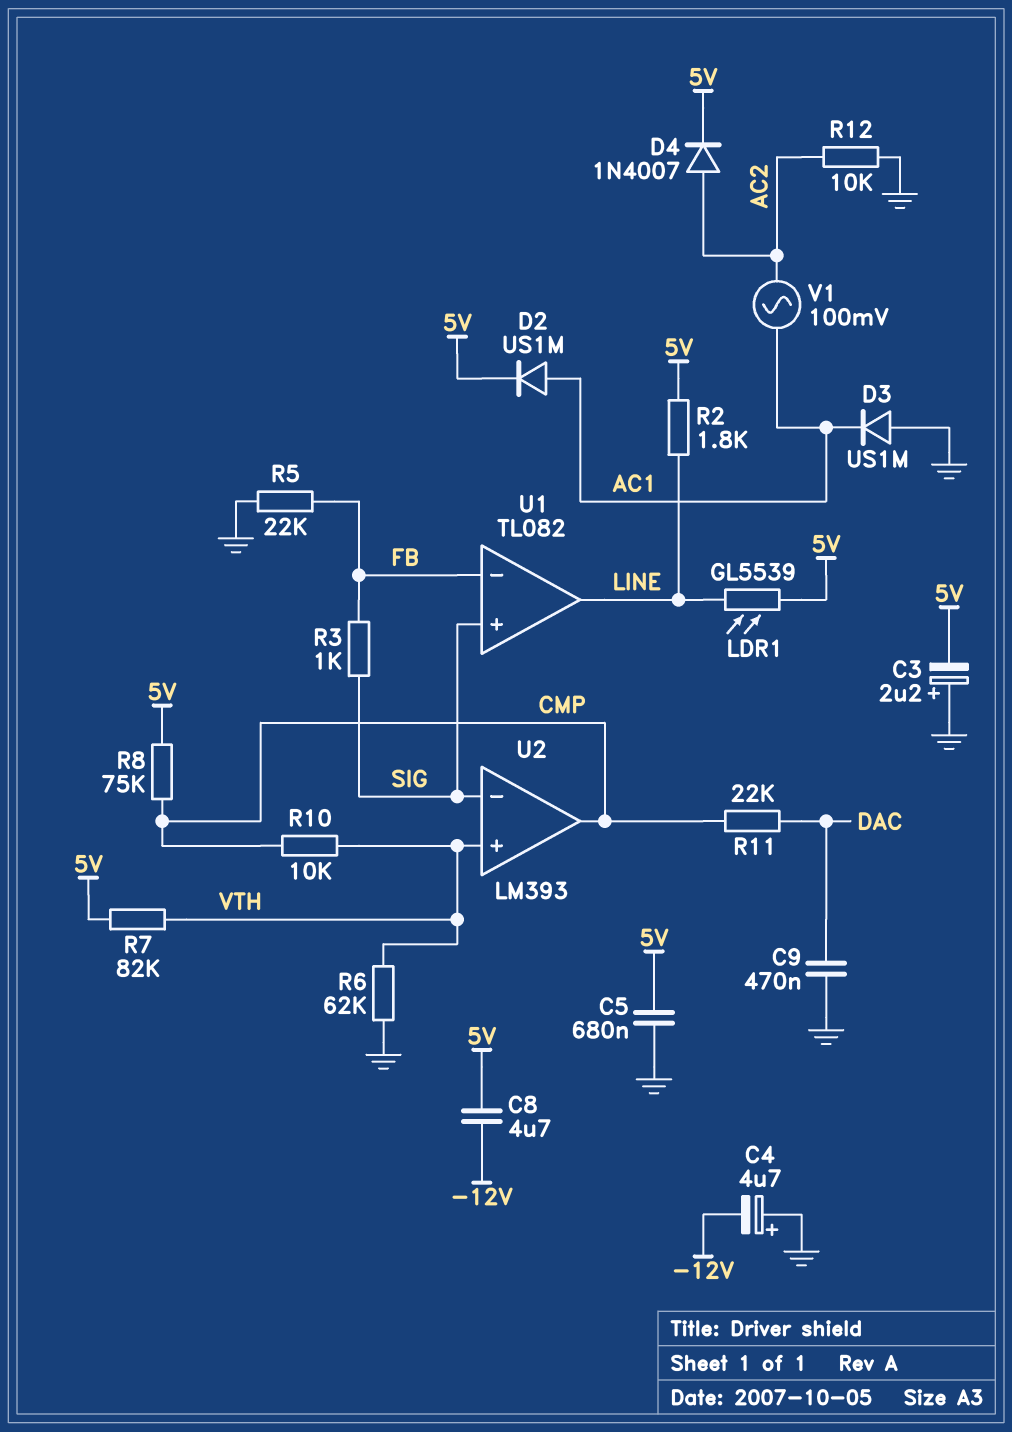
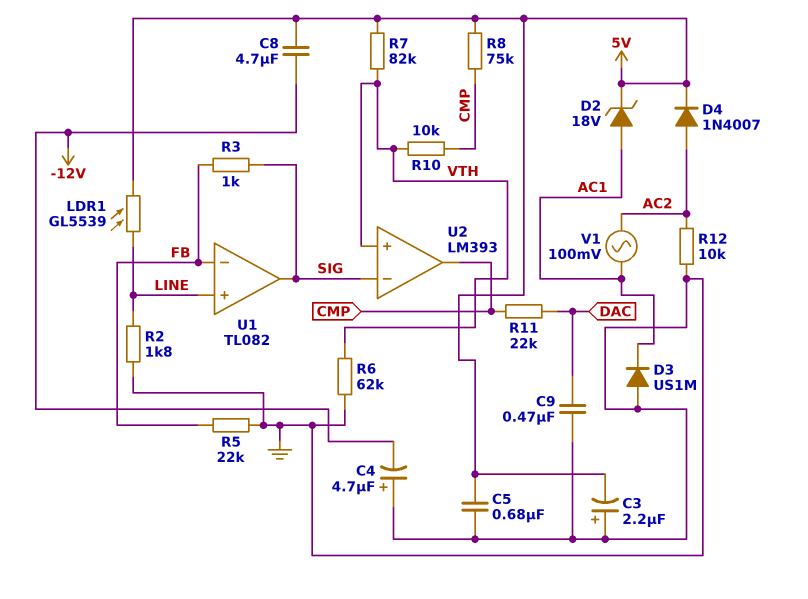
D2: diode US1M (A AC1, K 5V) -> zener 18V (A AC1, K 5V)
R2: 1.8k (5V, LINE) -> 1.8k (GND, LINE)
U1 pin in+: SIG -> LINE
U1 pin out: LINE -> SIG

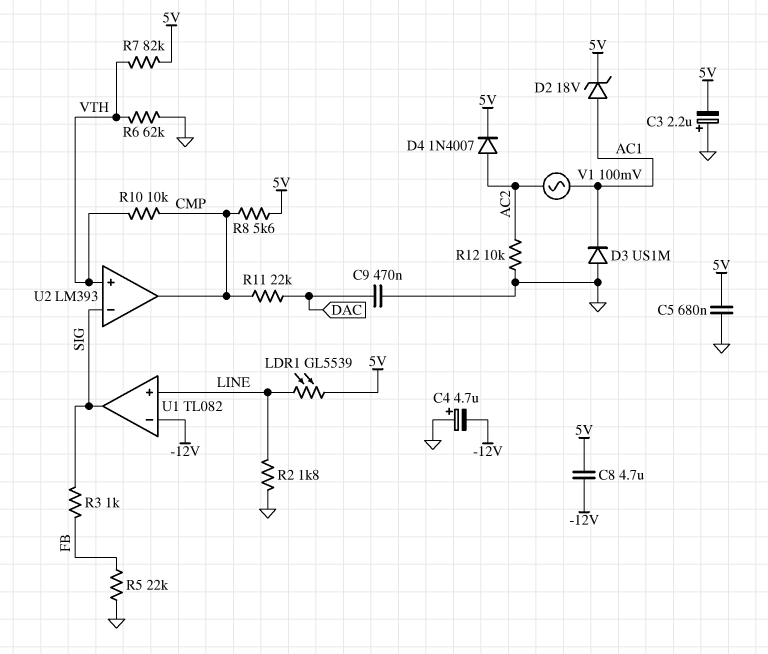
R8: 75k (5V, CMP) -> 5.6k (5V, CMP)
U1 pin in-: FB -> -12V

